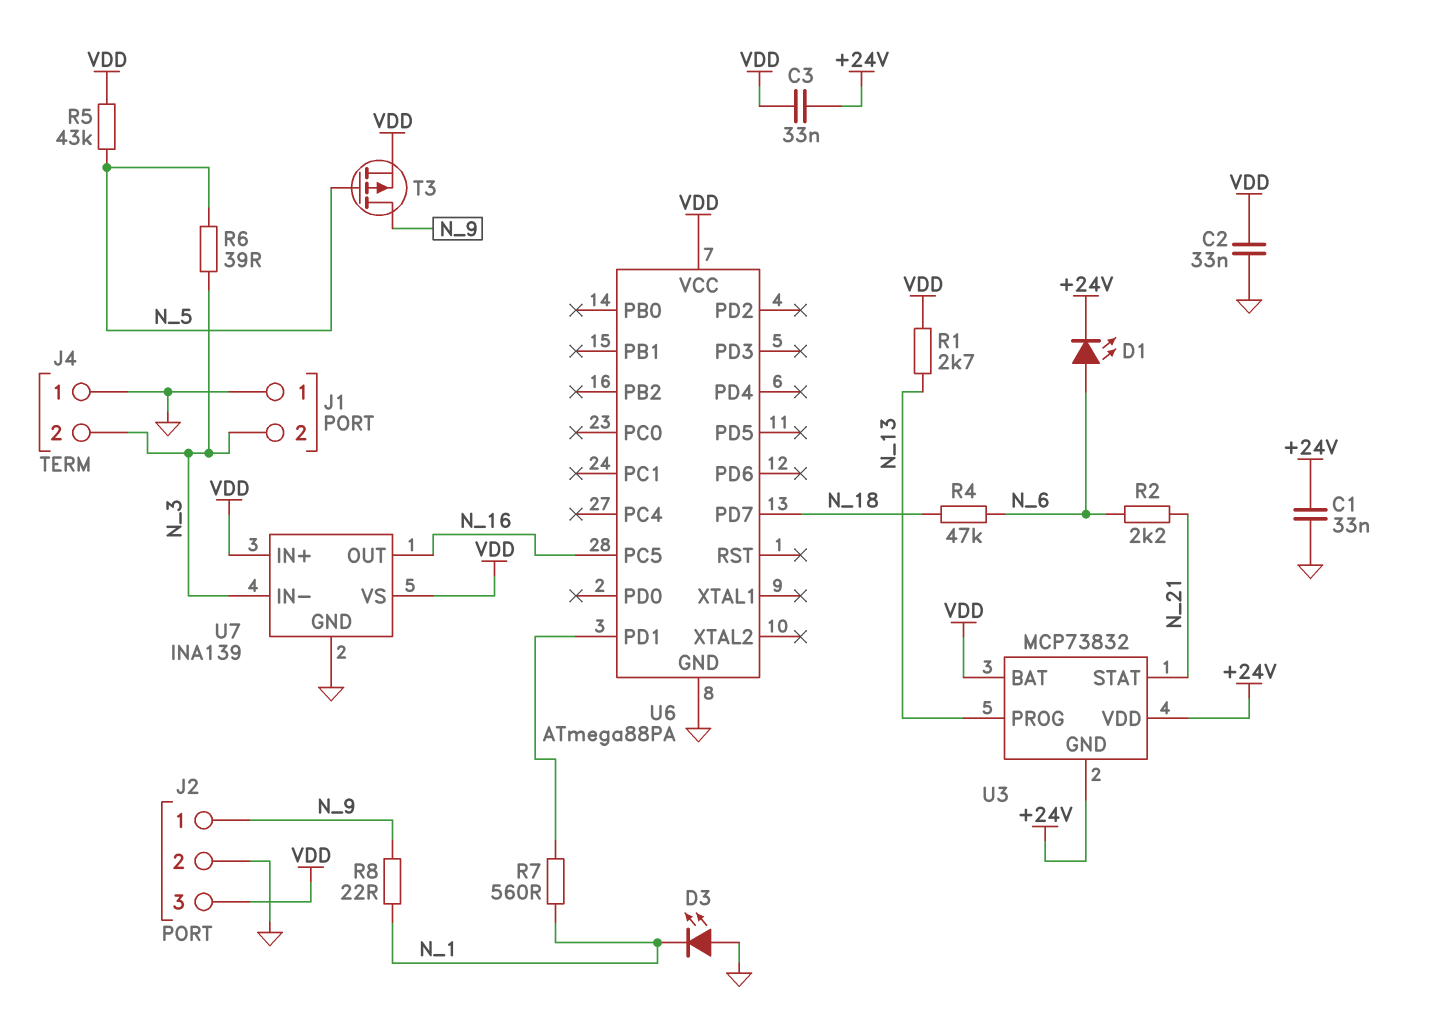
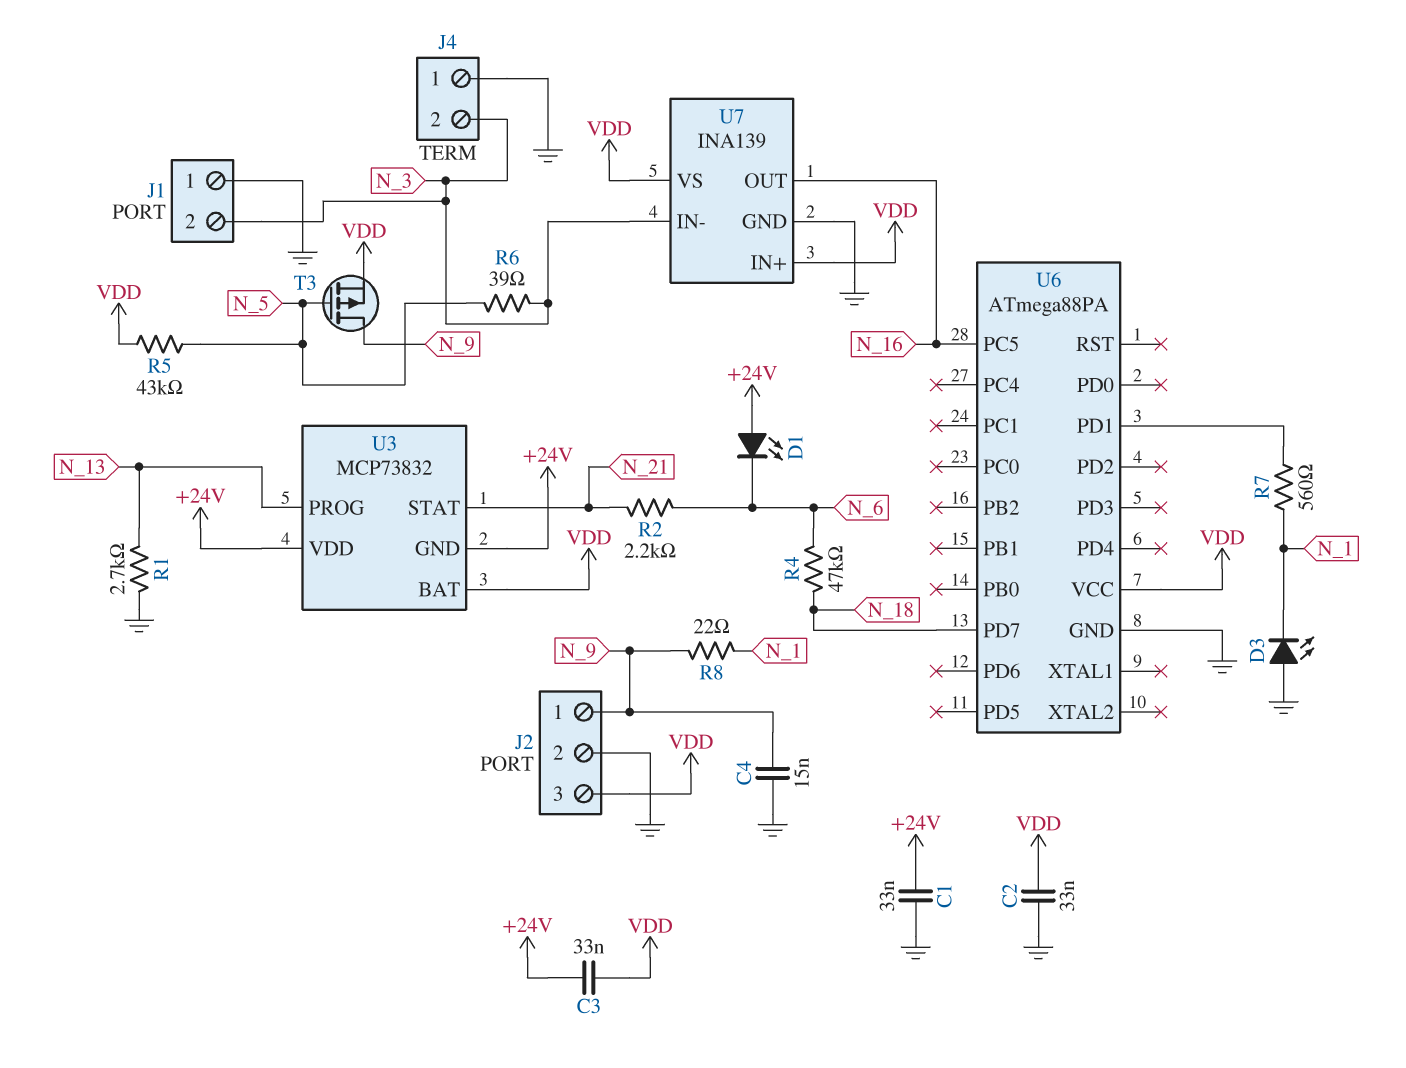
C4: none -> 15nF (GND, N_9)
D1: LED (A N_6, K +24V) -> LED (A +24V, K N_6)
R1: 2.7k (N_13, VDD) -> 2.7k (GND, N_13)

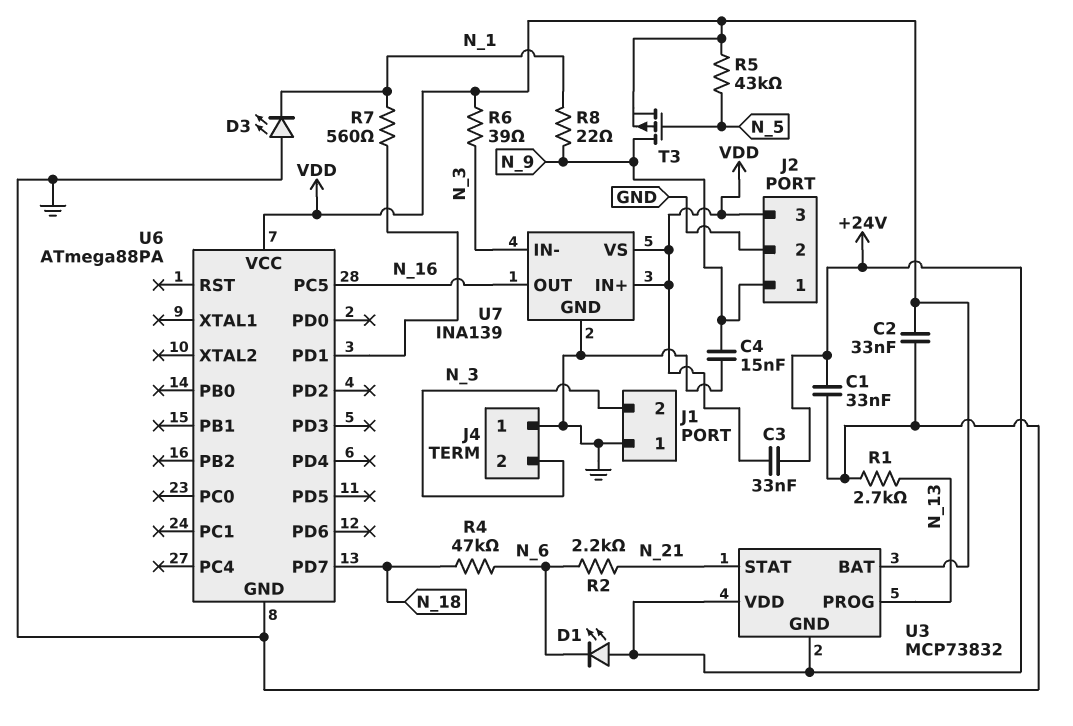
R6: 39 (N_3, N_5) -> 39 (N_3, VDD)

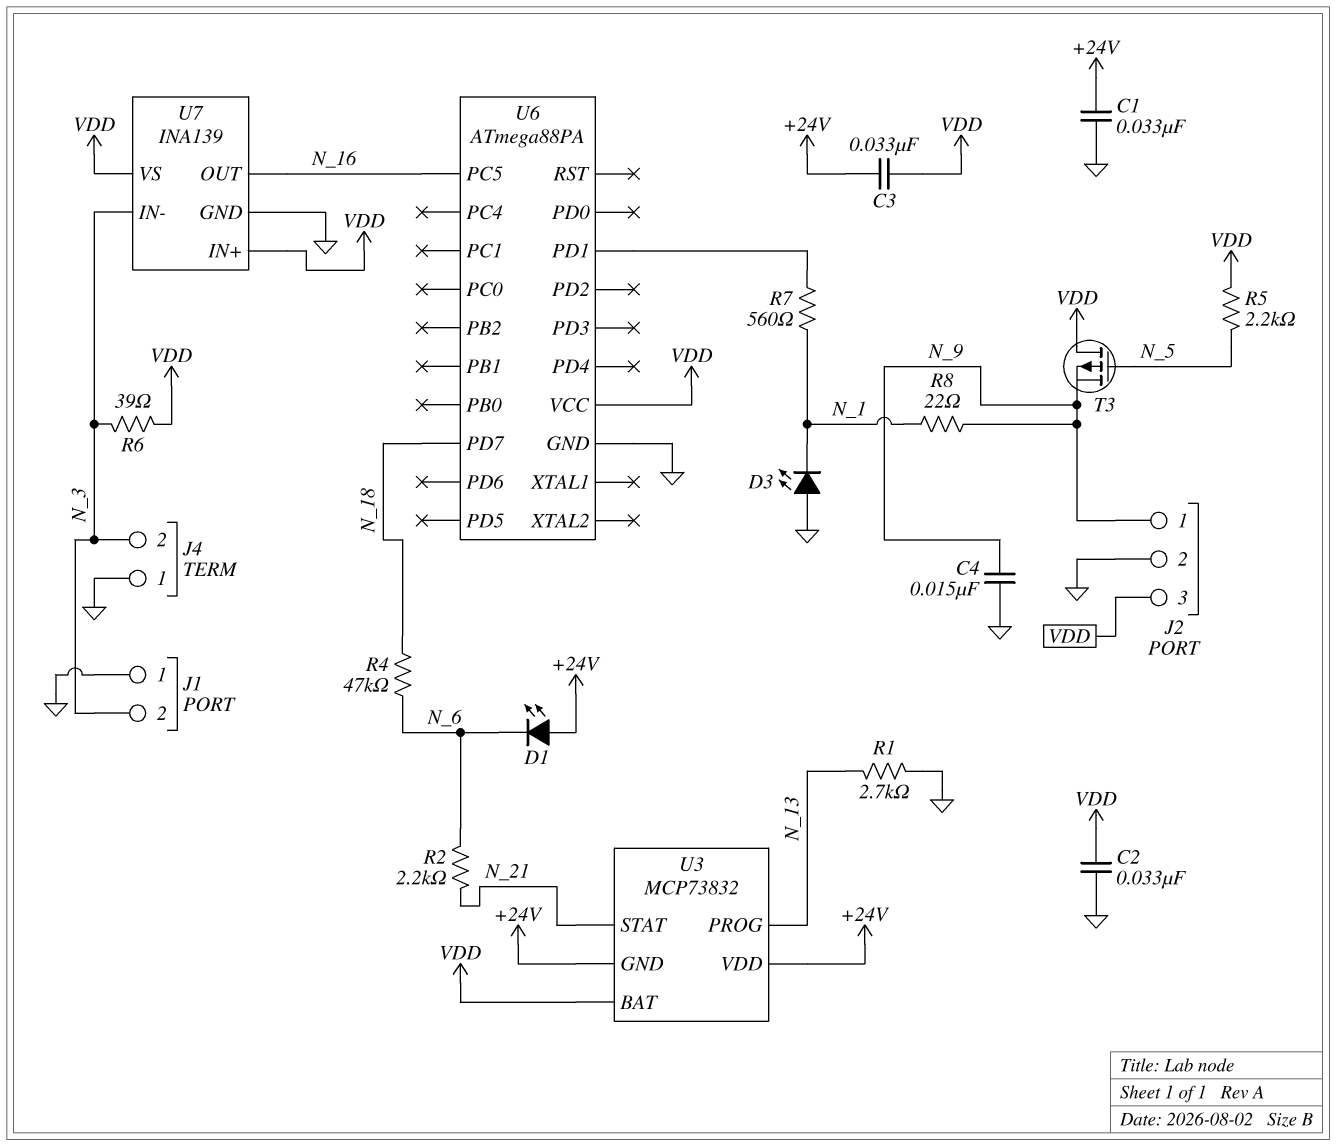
R5: 43k (N_5, VDD) -> 2.2k (N_5, VDD)
T3: PMOS (G N_5, D N_9, S VDD) -> PMOS (G N_5, D VDD, S N_9)

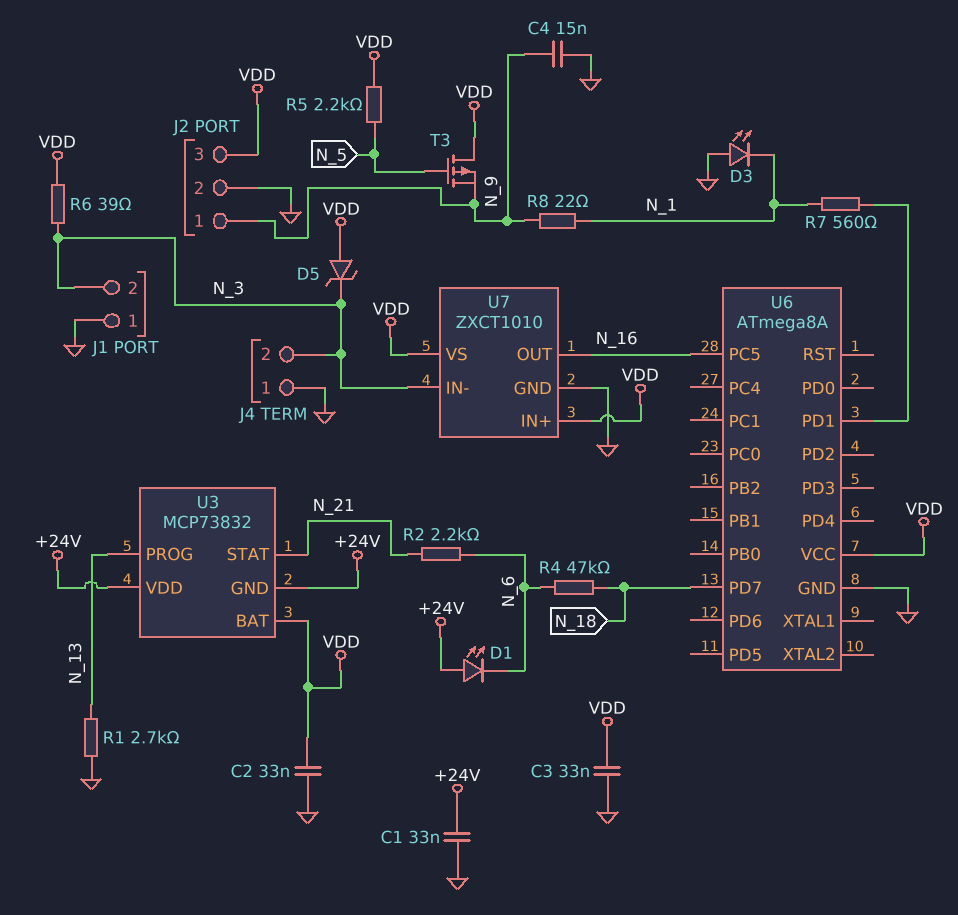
C3: 33nF (+24V, VDD) -> 33nF (GND, VDD)
D5: none -> zener (A VDD, K N_3)
U6: ATmega88PA -> ATmega8A
U7: INA139 -> ZXCT1010

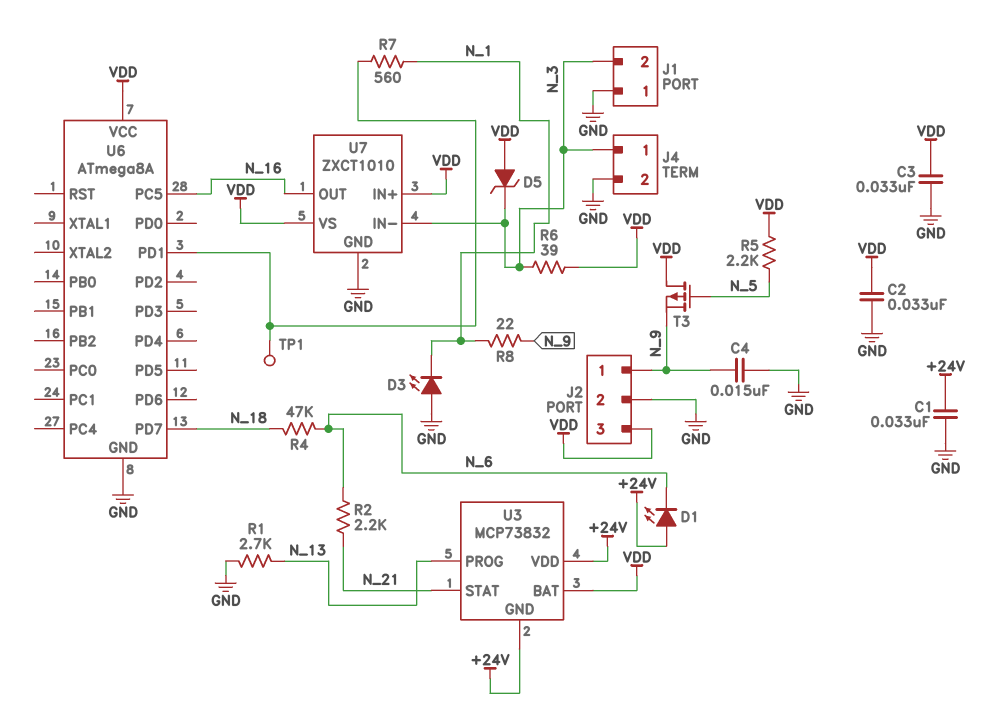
J4 pin 1: GND -> N_3
J4 pin 2: N_3 -> GND
TP1: none -> test point (U6/PD1)

